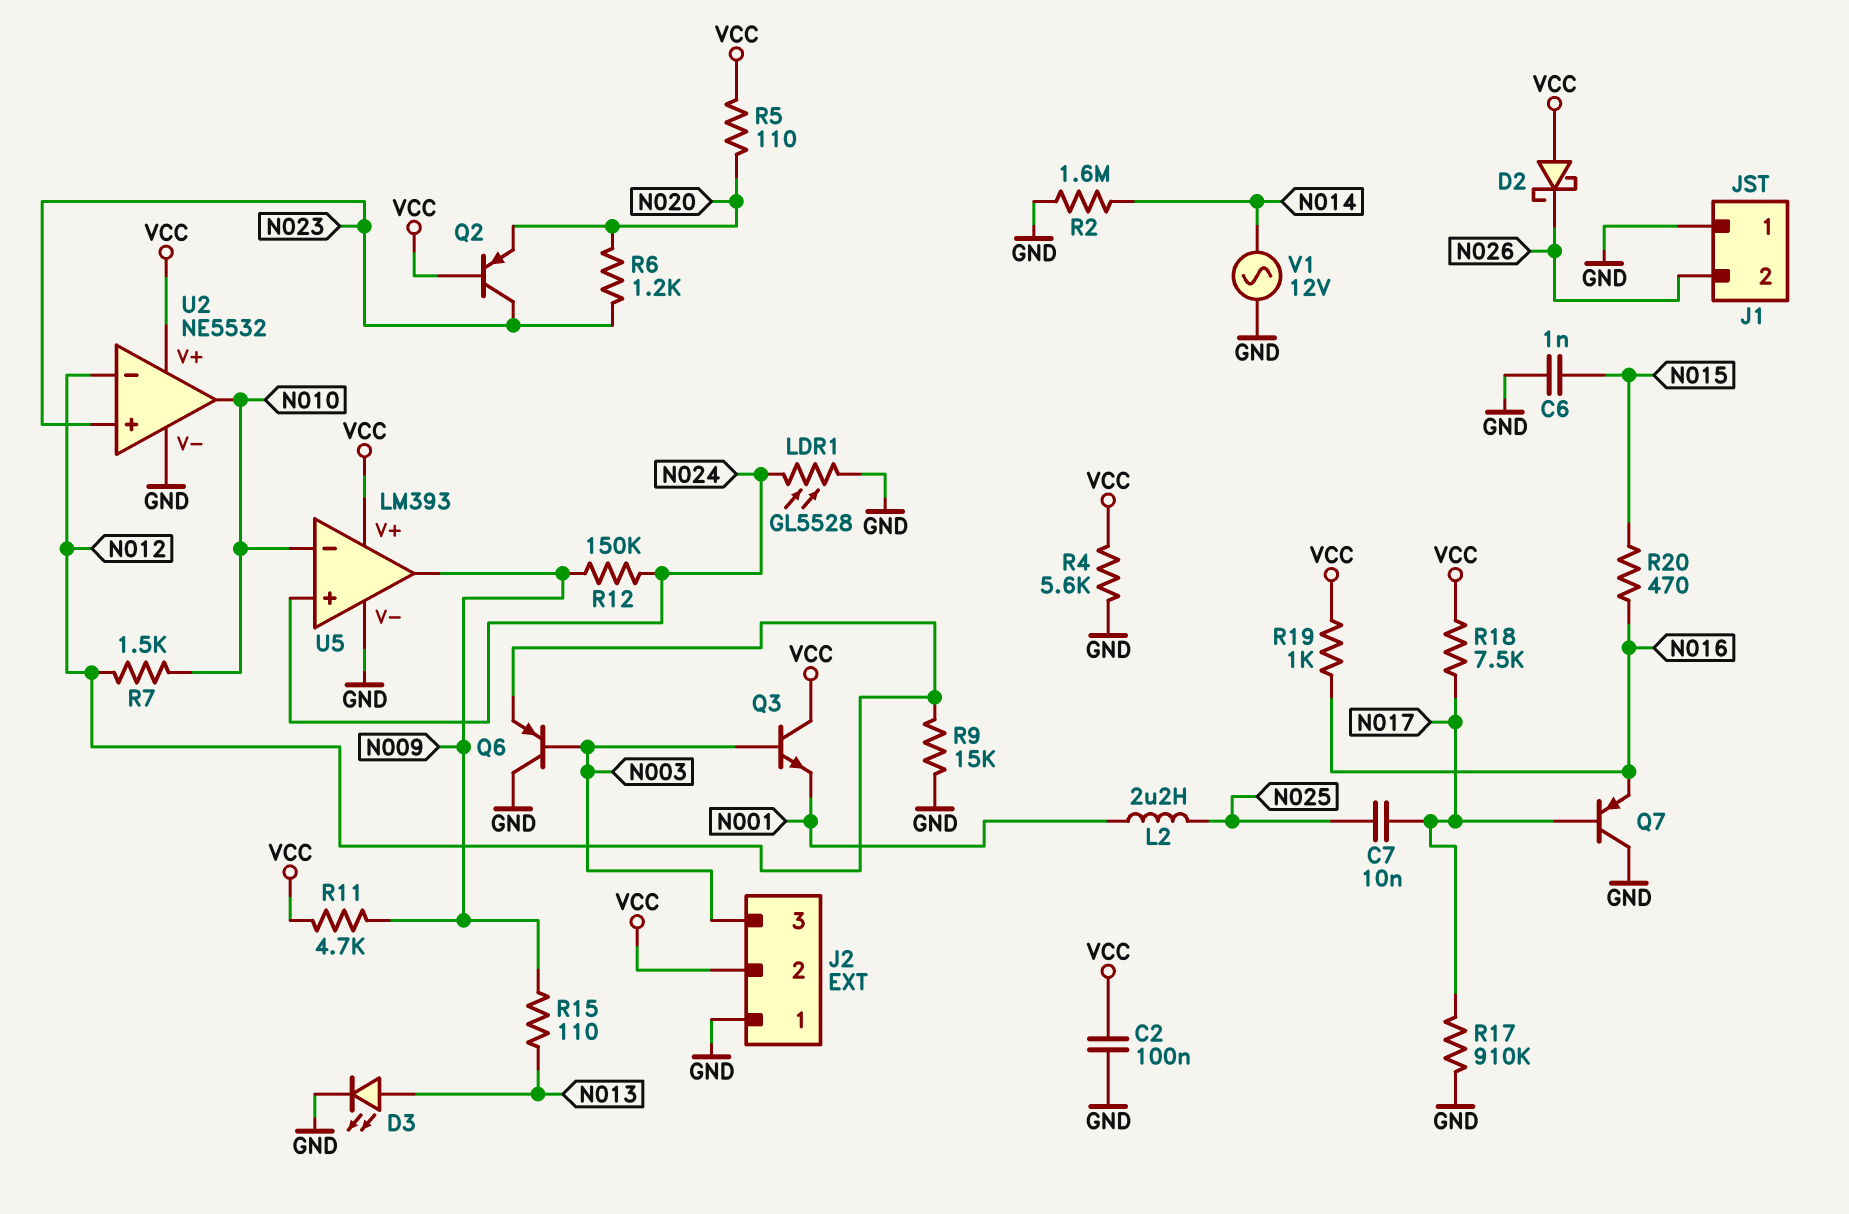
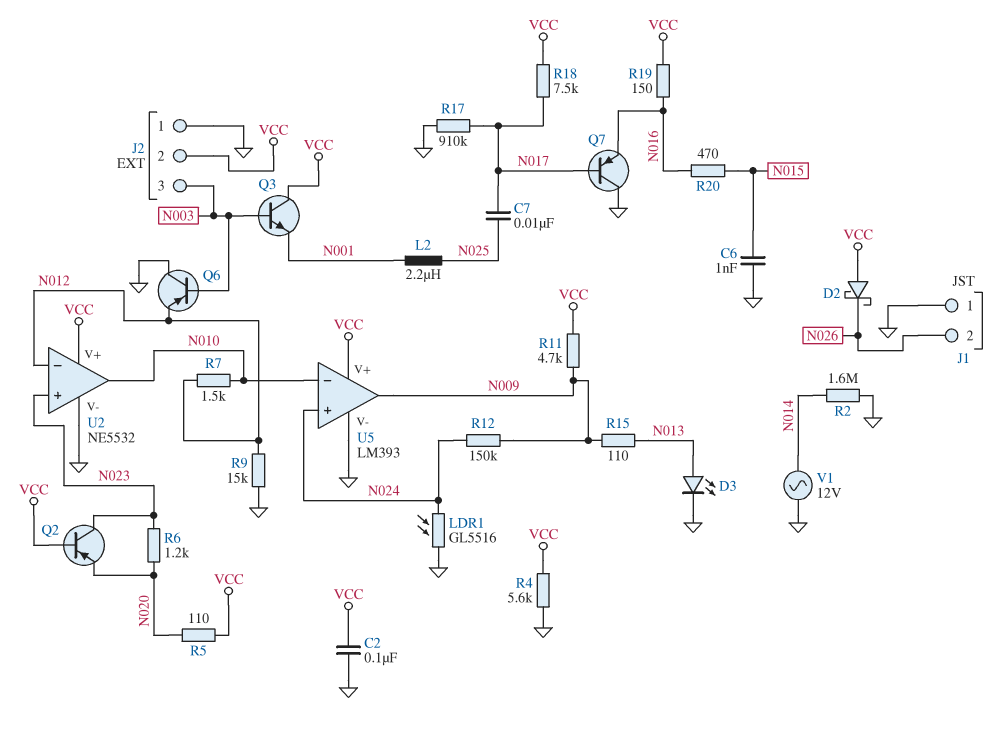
LDR1: GL5528 (GND, N024) -> GL5516 (GND, N024)
R19: 1k (N016, VCC) -> 150 (N016, VCC)

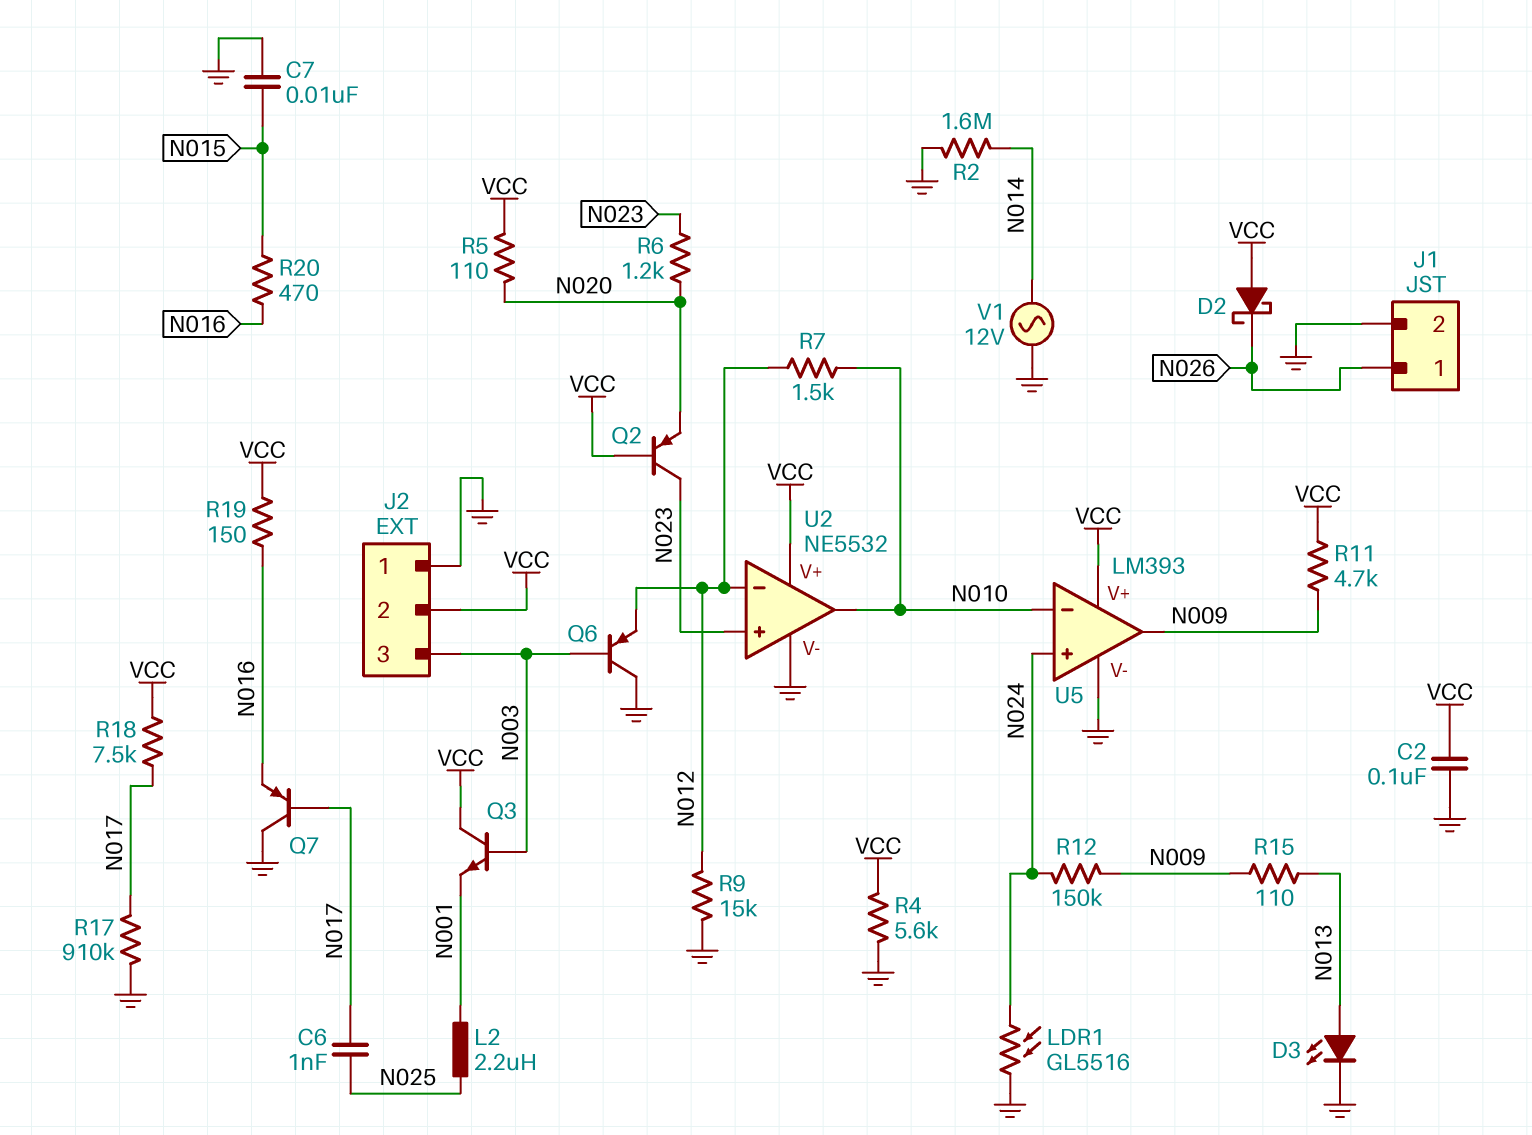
C6: 1nF (GND, N015) -> 1nF (N017, N025)
C7: 10nF (N017, N025) -> 10nF (GND, N015)
J1 pin 1: GND -> N026
J1 pin 2: N026 -> GND

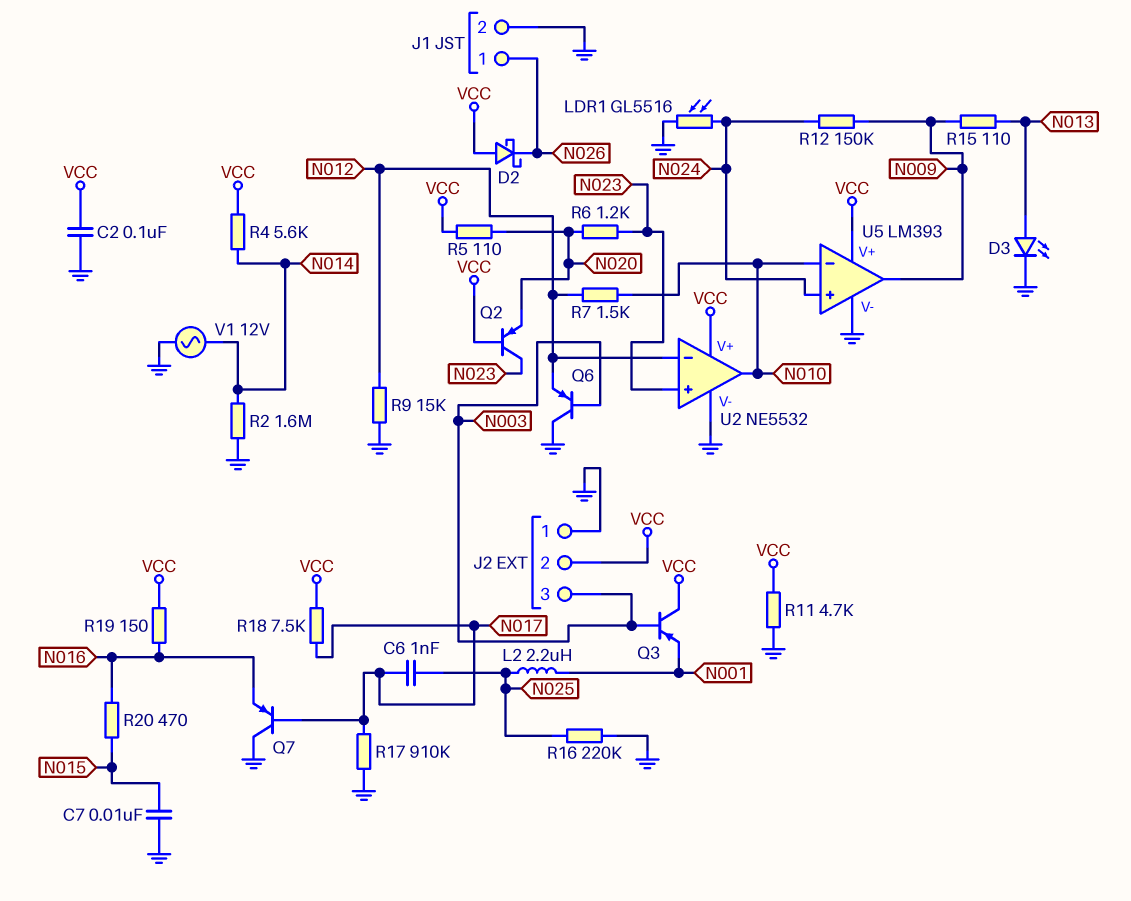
Q3: NPN (B N003, C VCC, E N001) -> PNP (B N003, C VCC, E N001)
R4: 5.6k (GND, VCC) -> 5.6k (N014, VCC)
R11: 4.7k (N009, VCC) -> 4.7k (GND, VCC)
R16: none -> 220k (GND, N025)

